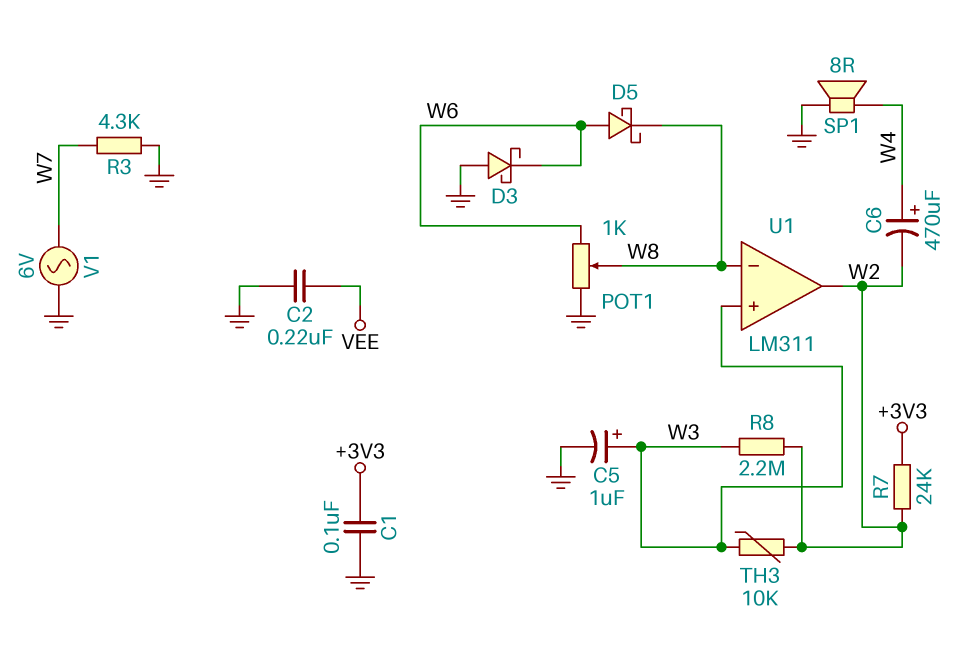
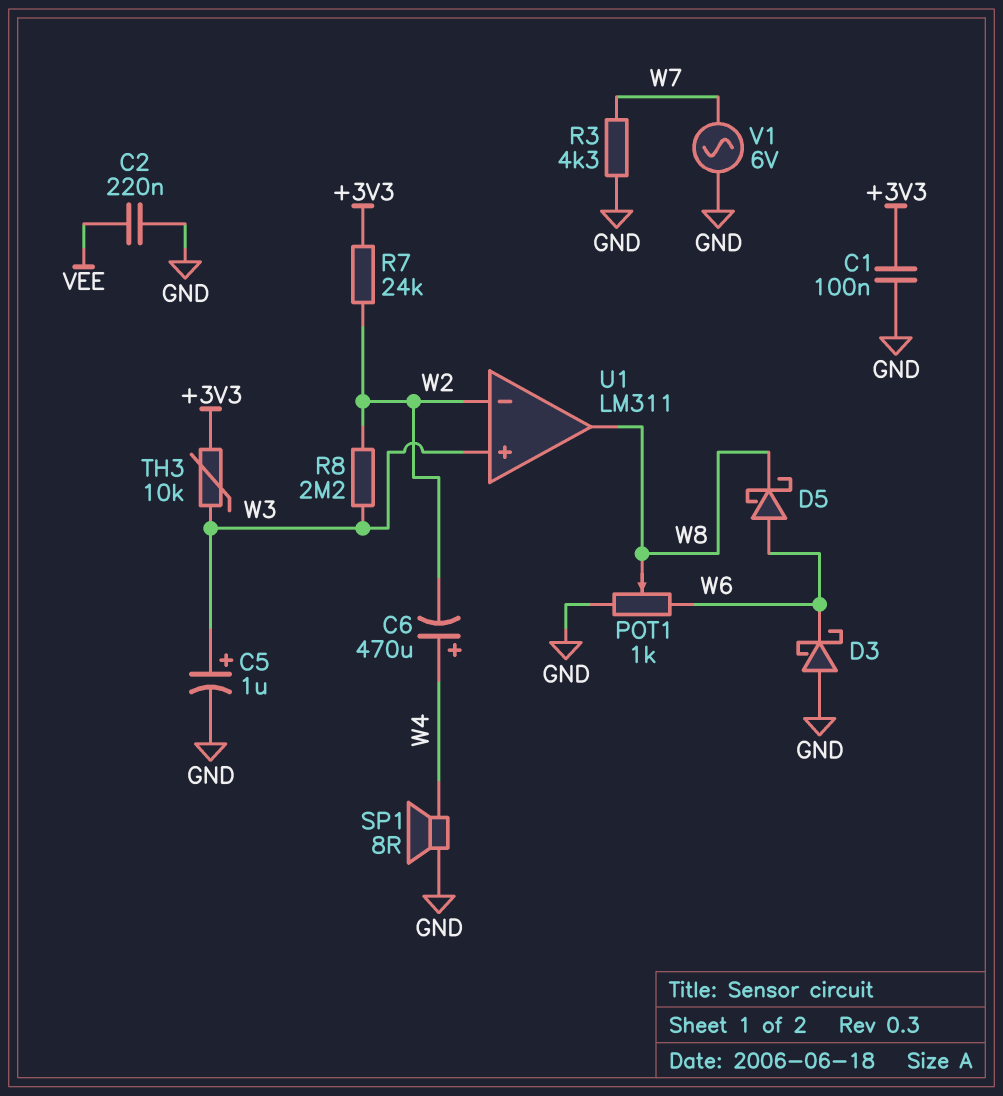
TH3: 10k (W2, W3) -> 10k (+3V3, W3)
U1 pin in-: W8 -> W2
U1 pin out: W2 -> W8

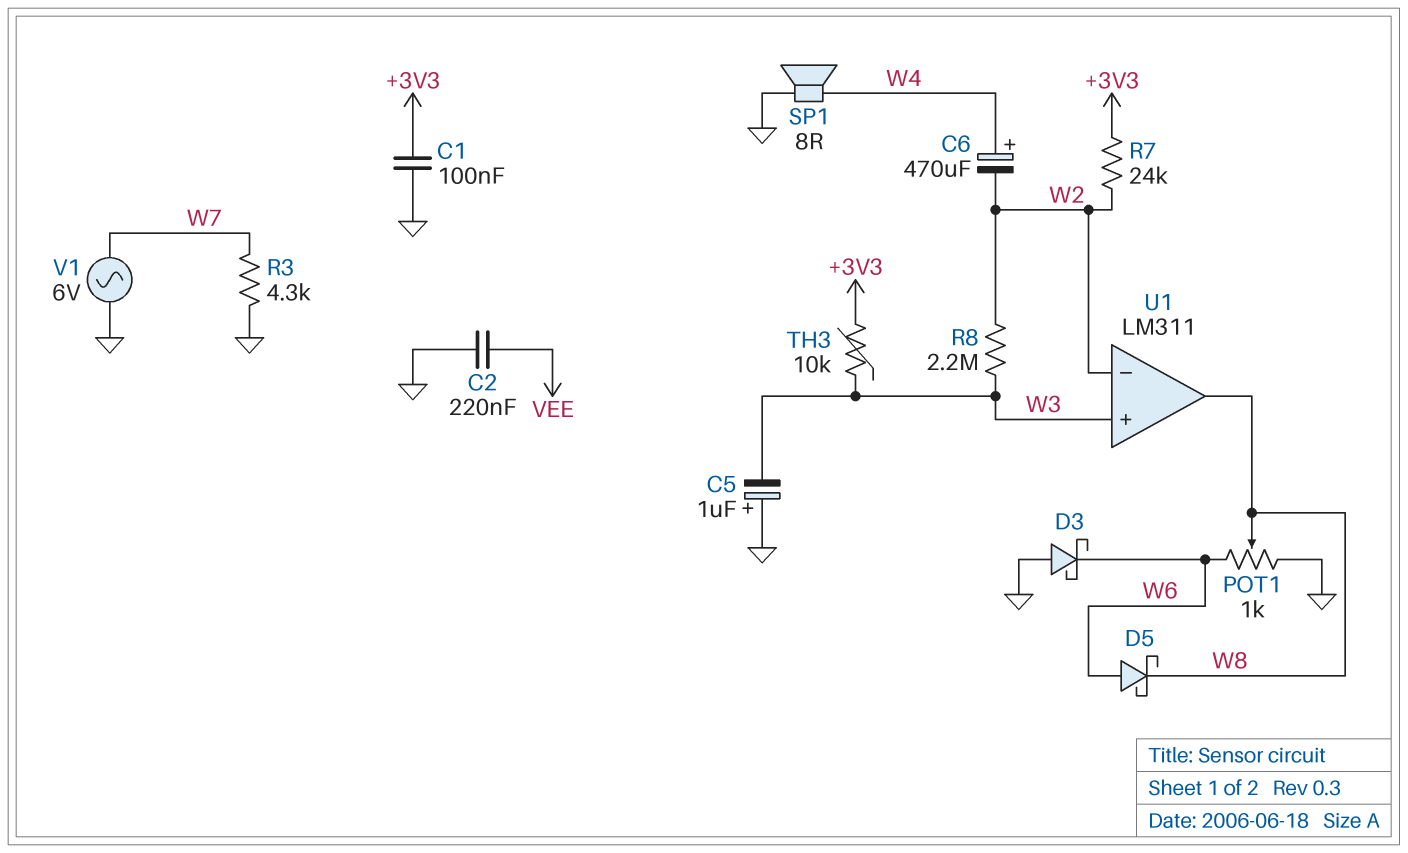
C5: 1uF (plus W3, minus GND) -> 1uF (plus GND, minus W3)

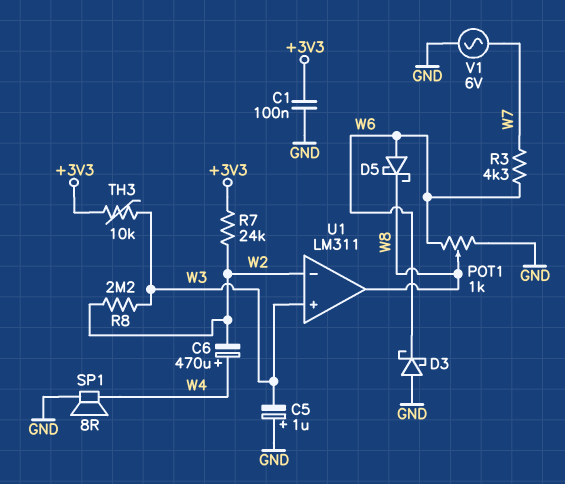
C2: 220nF (GND, VEE) -> none
R3: 4.3k (GND, W7) -> 4.3k (W6, W7)

